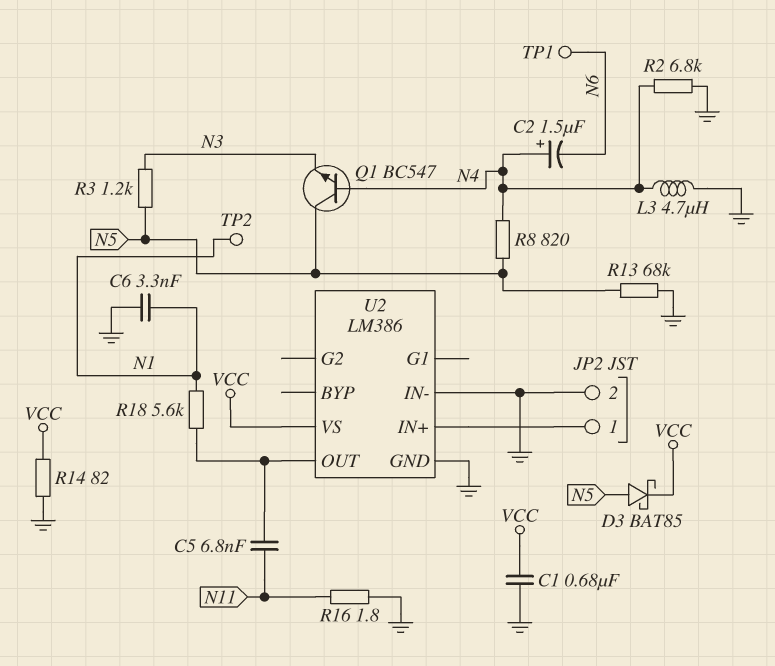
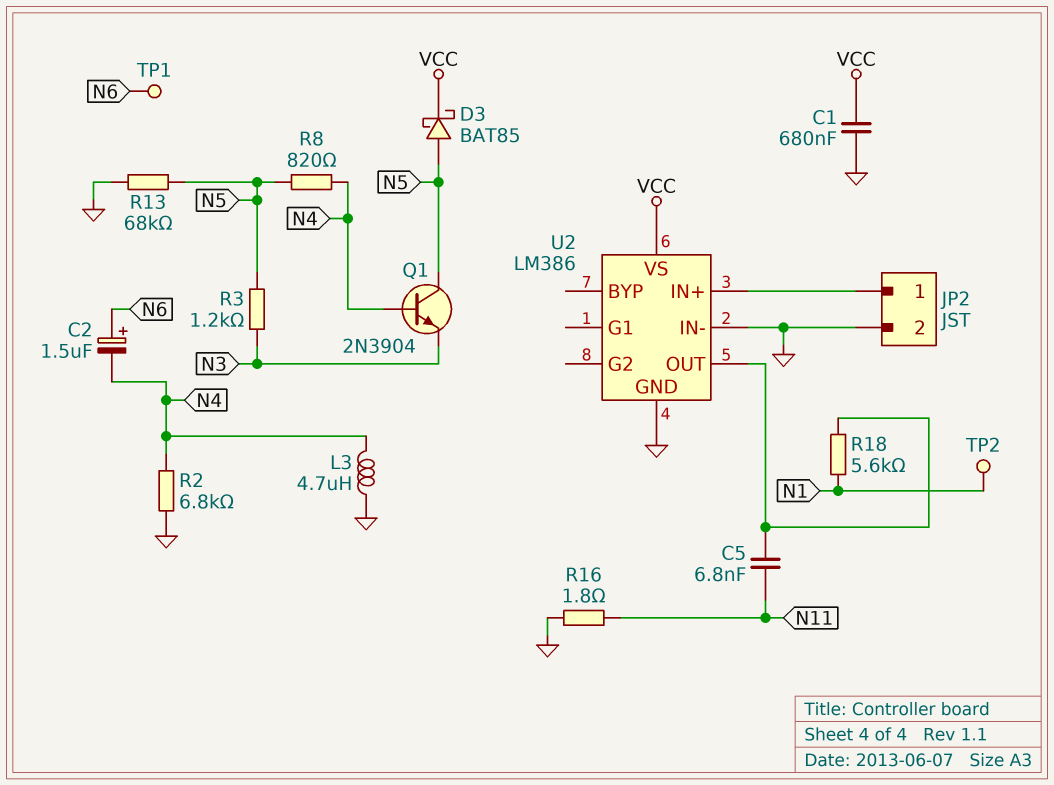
C2: 1.5uF (plus N4, minus N6) -> 1.5uF (plus N6, minus N4)
C6: 3.3nF (GND, N1) -> none
Q1: NPN BC547 (B N4, C N5, E N3) -> NPN 2N3904 (B N4, C N5, E N3)
R14: 82 (GND, VCC) -> none

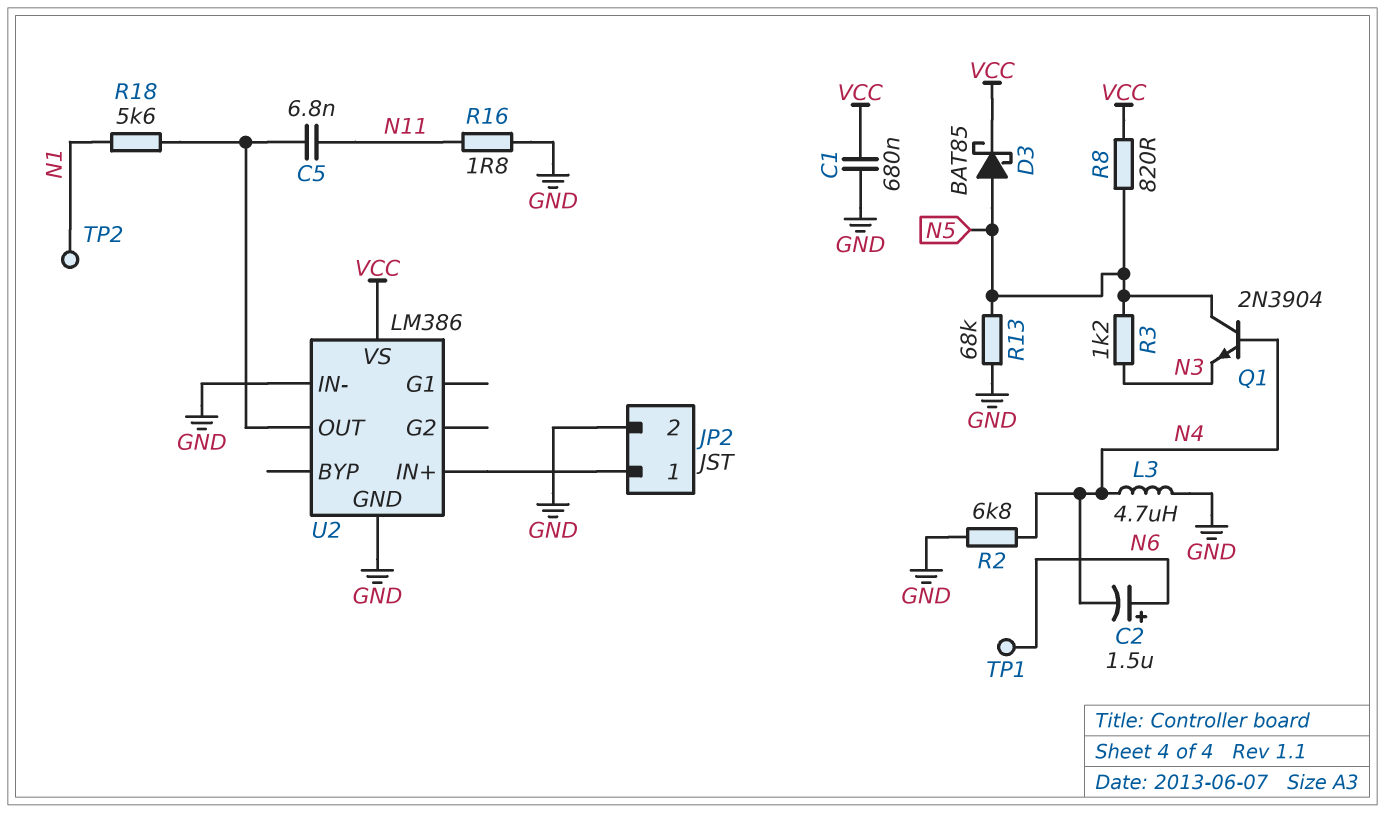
R8: 820 (N4, N5) -> 820 (N5, VCC)

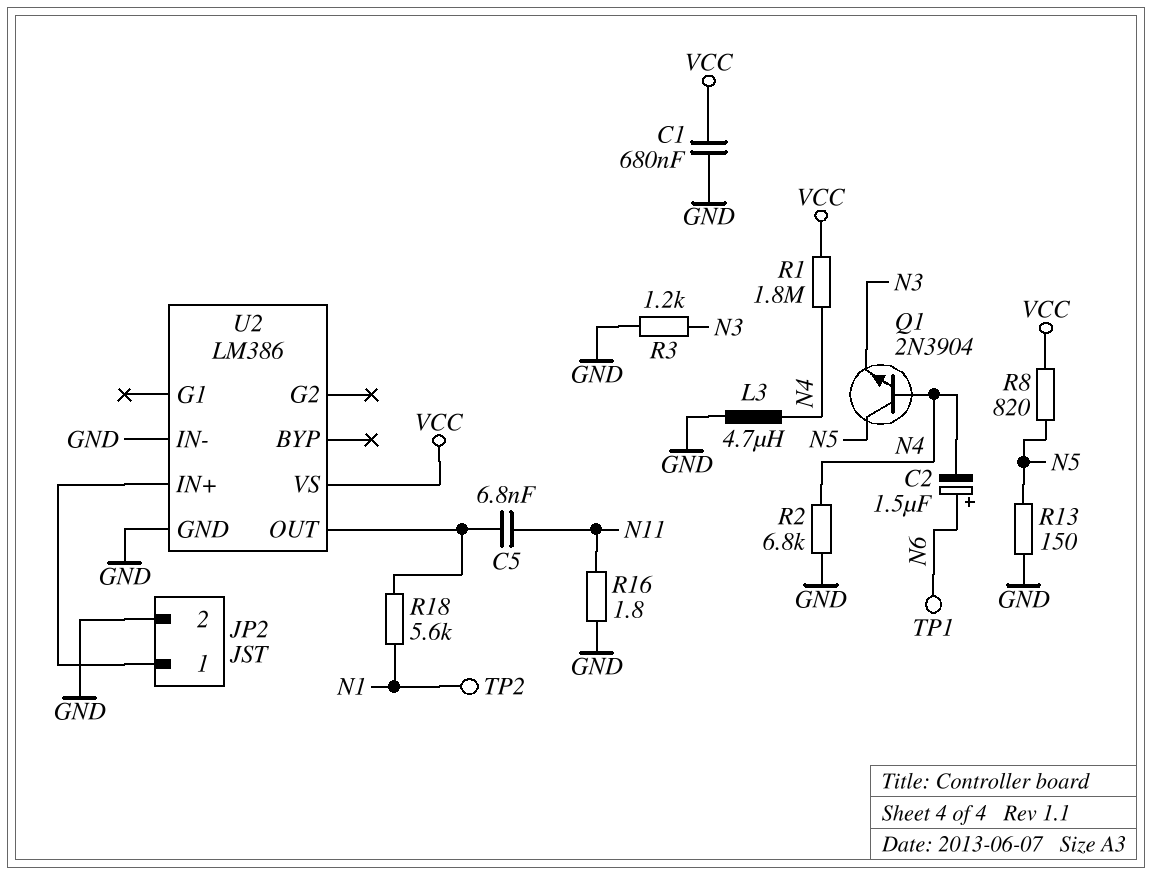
D3: schottky BAT85 (A N5, K VCC) -> none
R1: none -> 1.8M (N4, VCC)
R3: 1.2k (N3, N5) -> 1.2k (GND, N3)
R13: 68k (GND, N5) -> 150 (GND, N5)

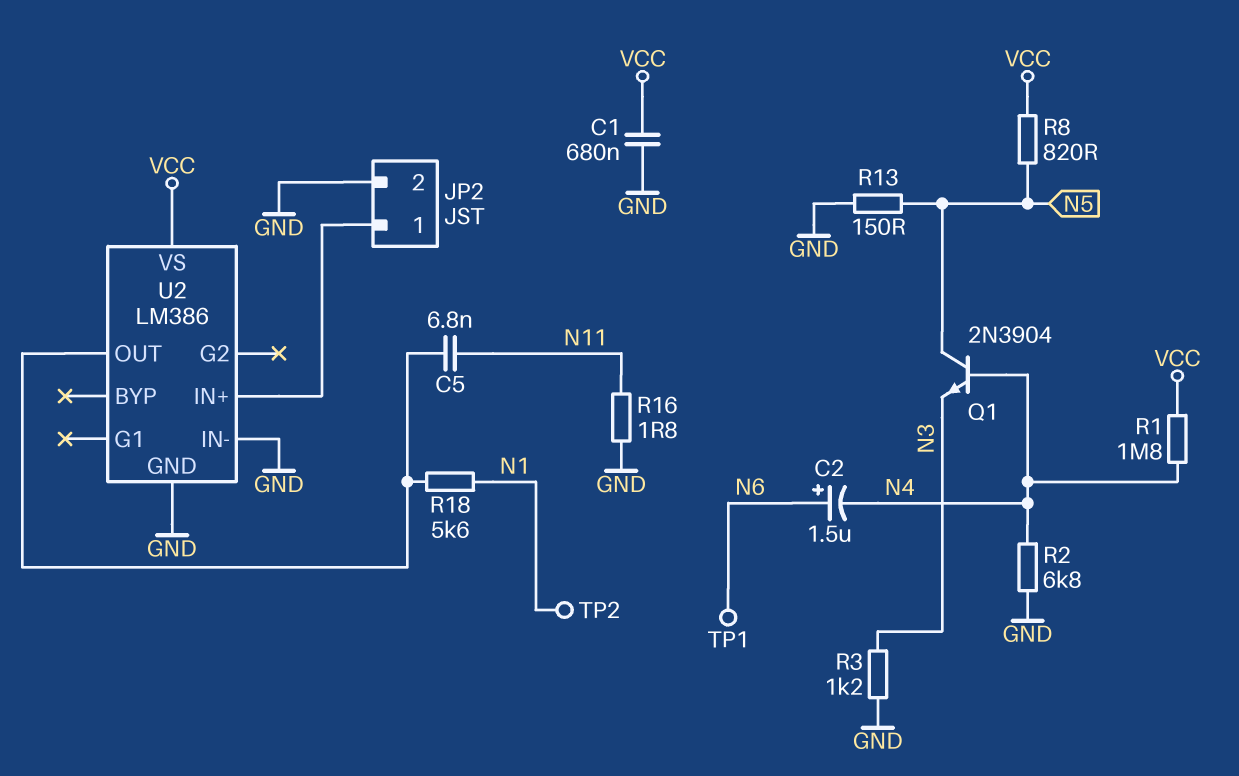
L3: 4.7uH (GND, N4) -> none

